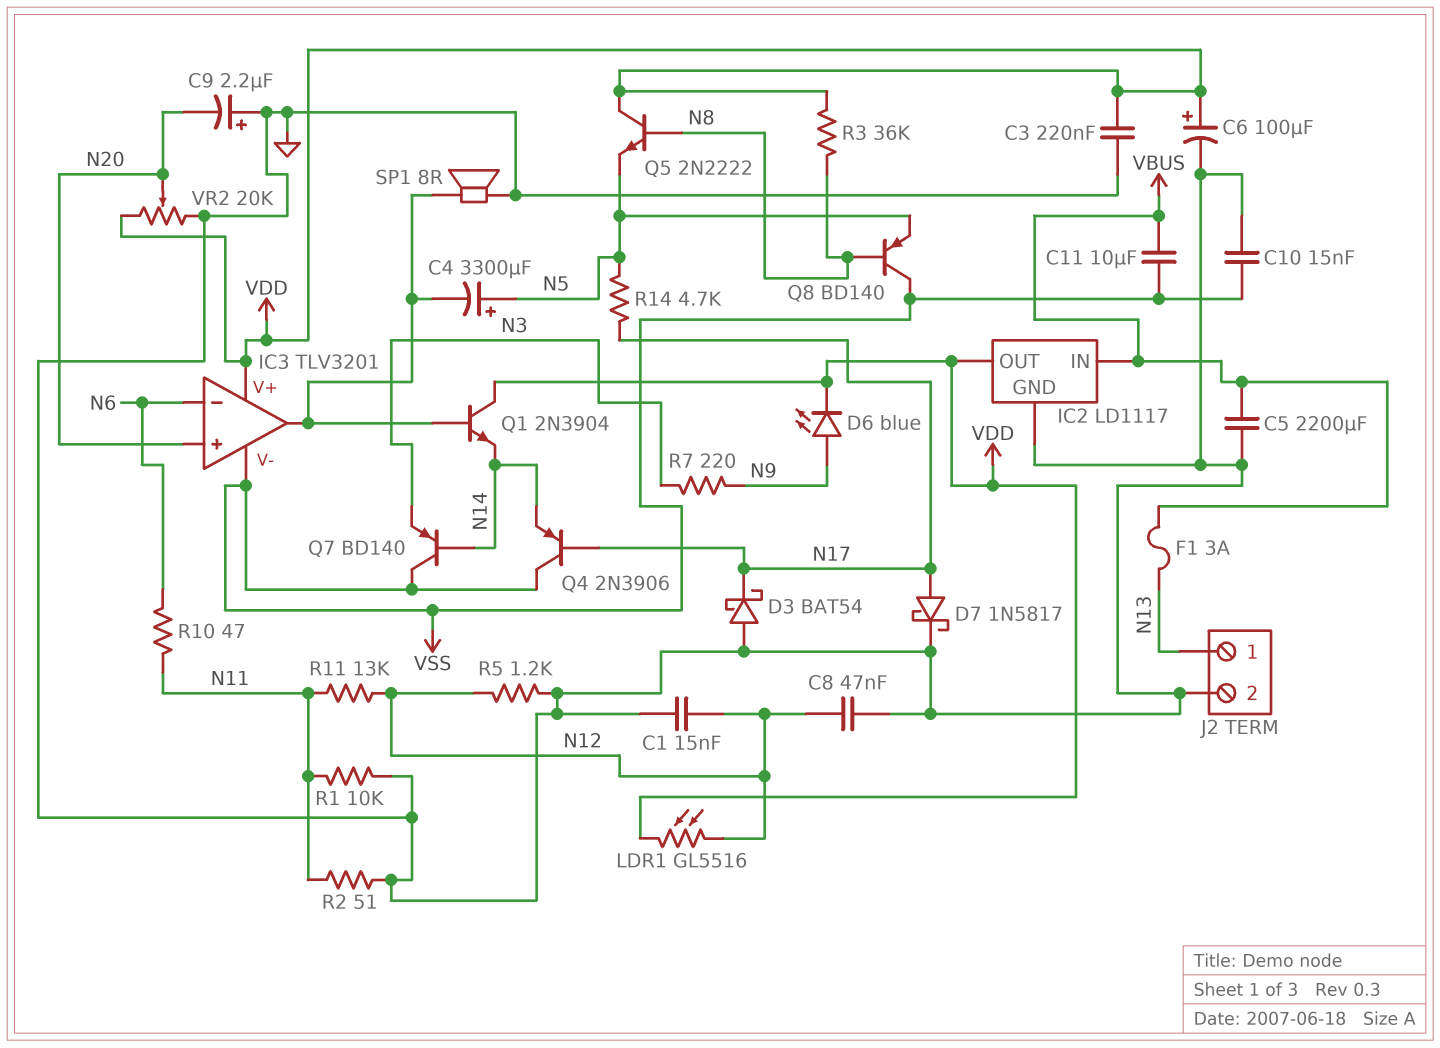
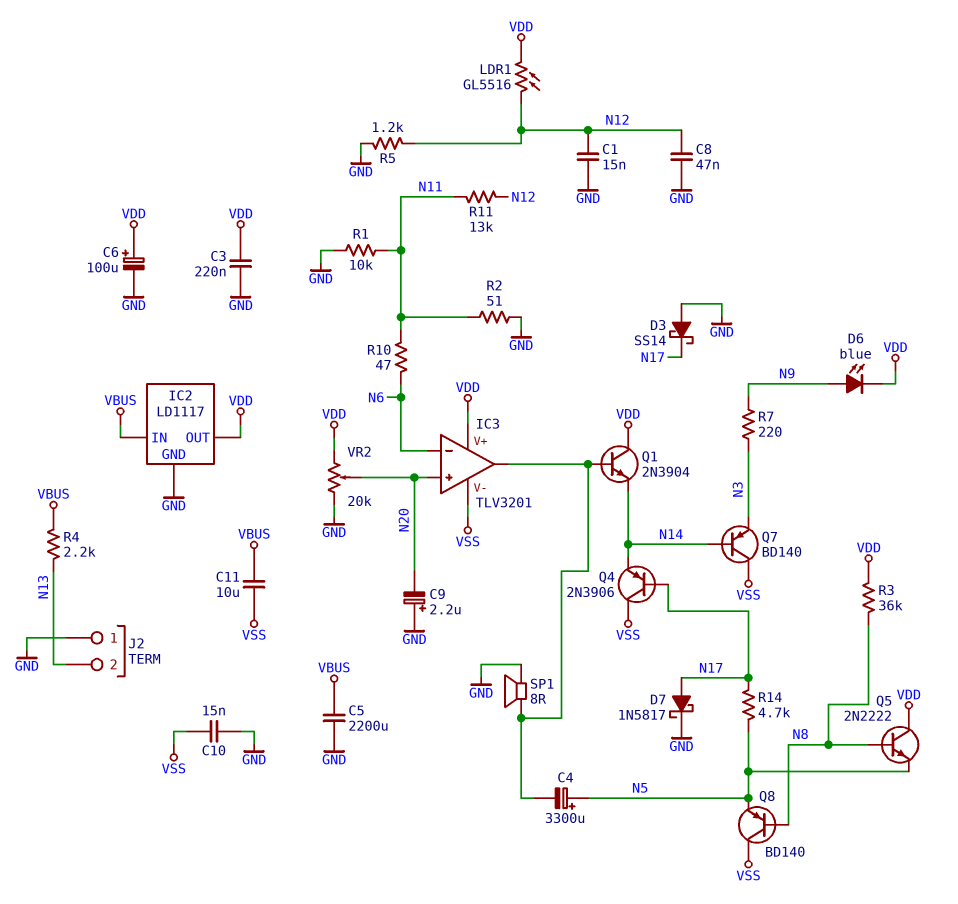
D3: schottky BAT54 (A GND, K N17) -> schottky SS14 (A GND, K N17)
F1: 3A (N13, VBUS) -> none
J2 pin 1: N13 -> GND
J2 pin 2: GND -> N13
R4: none -> 2.2k (N13, VBUS)

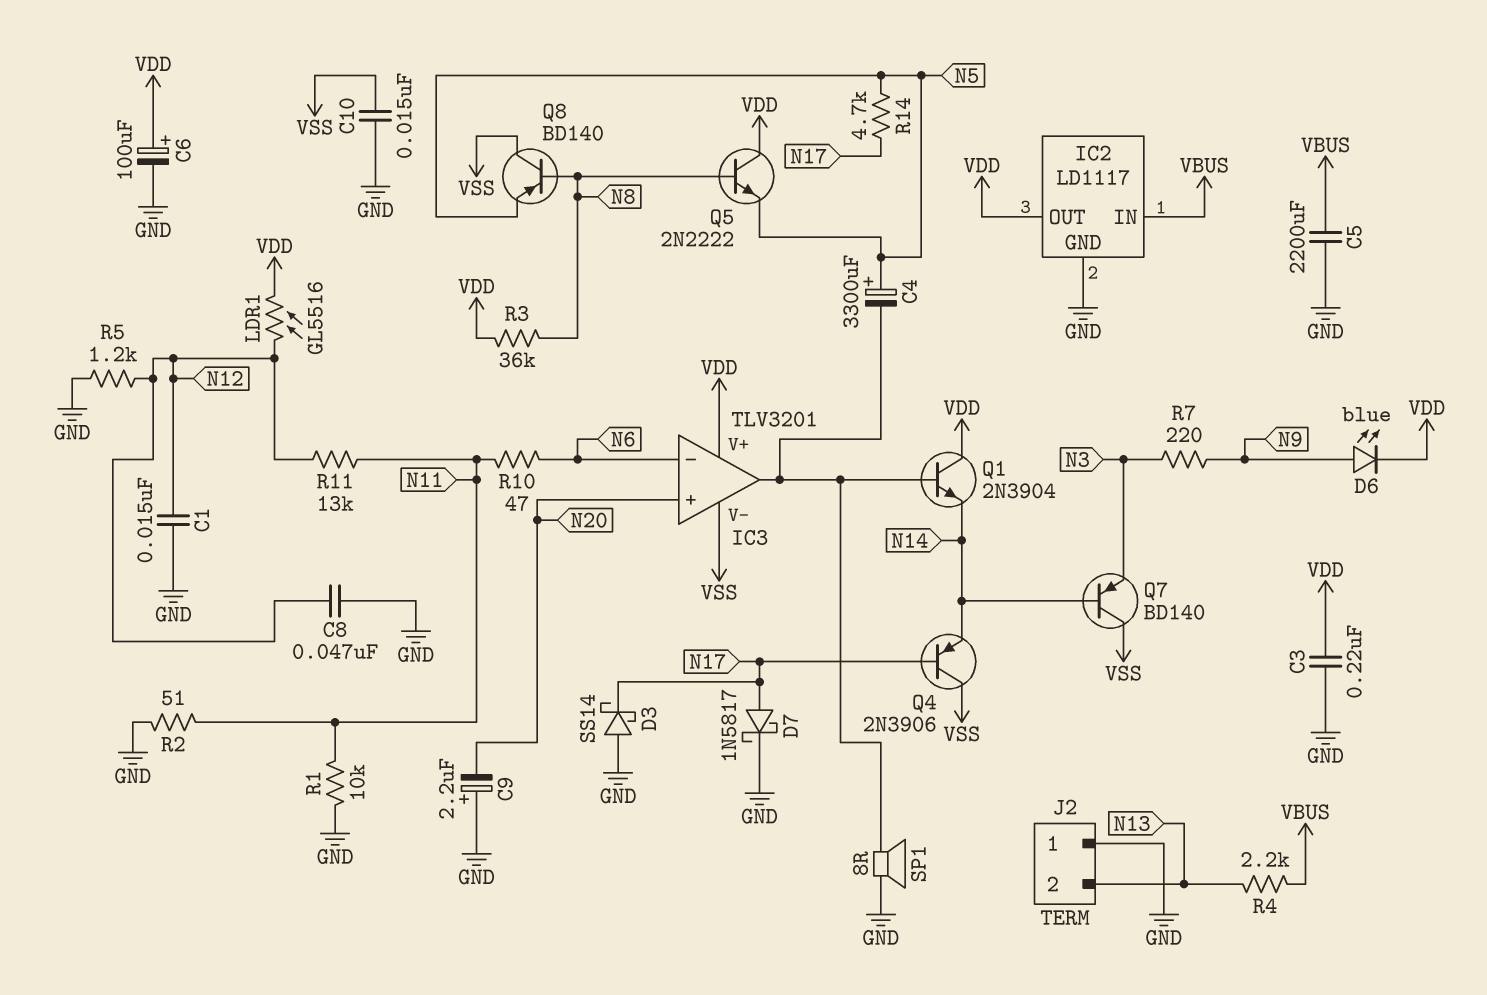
C11: 10uF (VBUS, VSS) -> none
VR2: 20k (GND, VDD, wiper N20) -> none

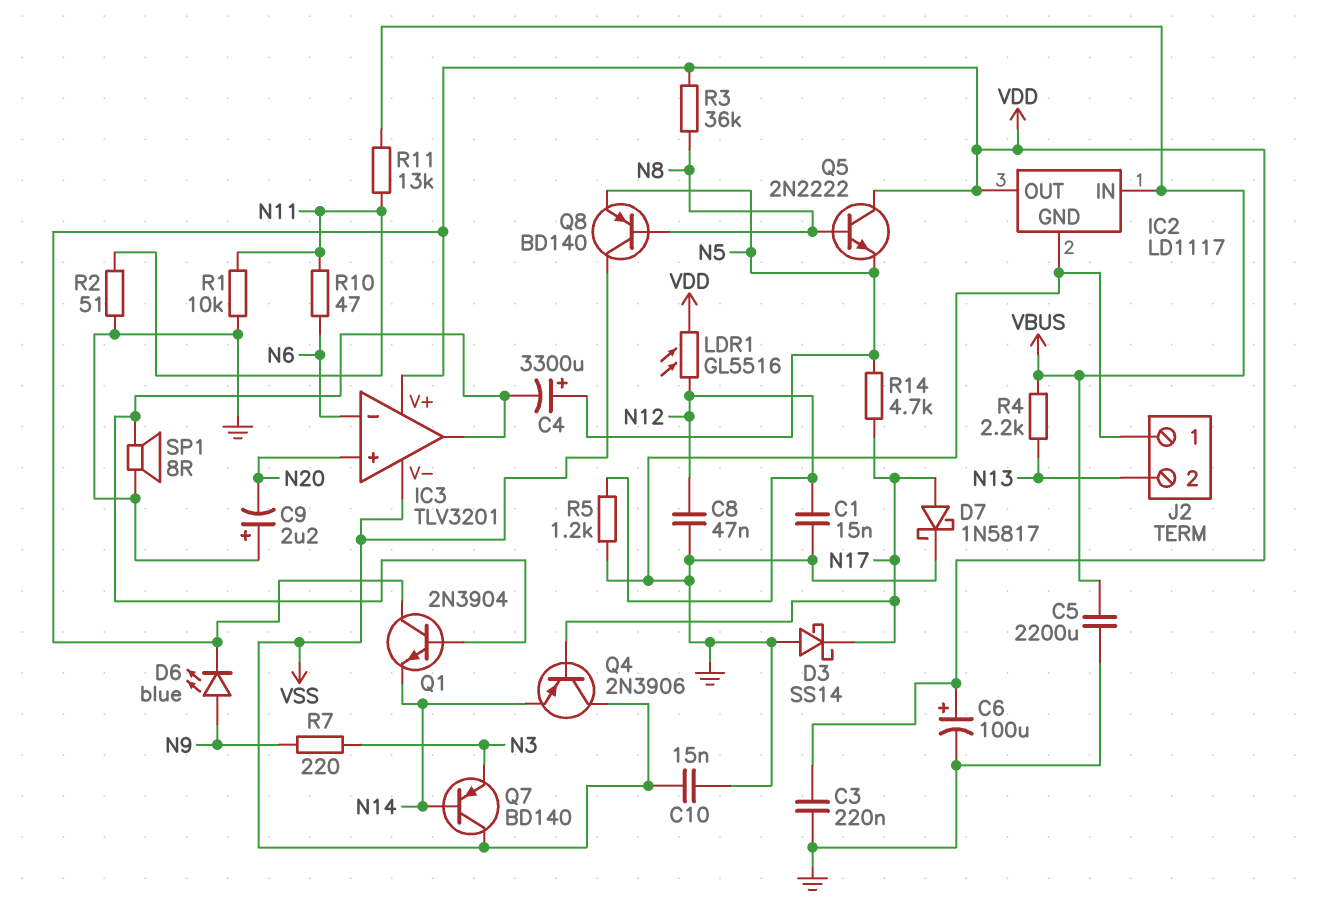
R11: 13k (N11, N12) -> 13k (N11, VBUS)

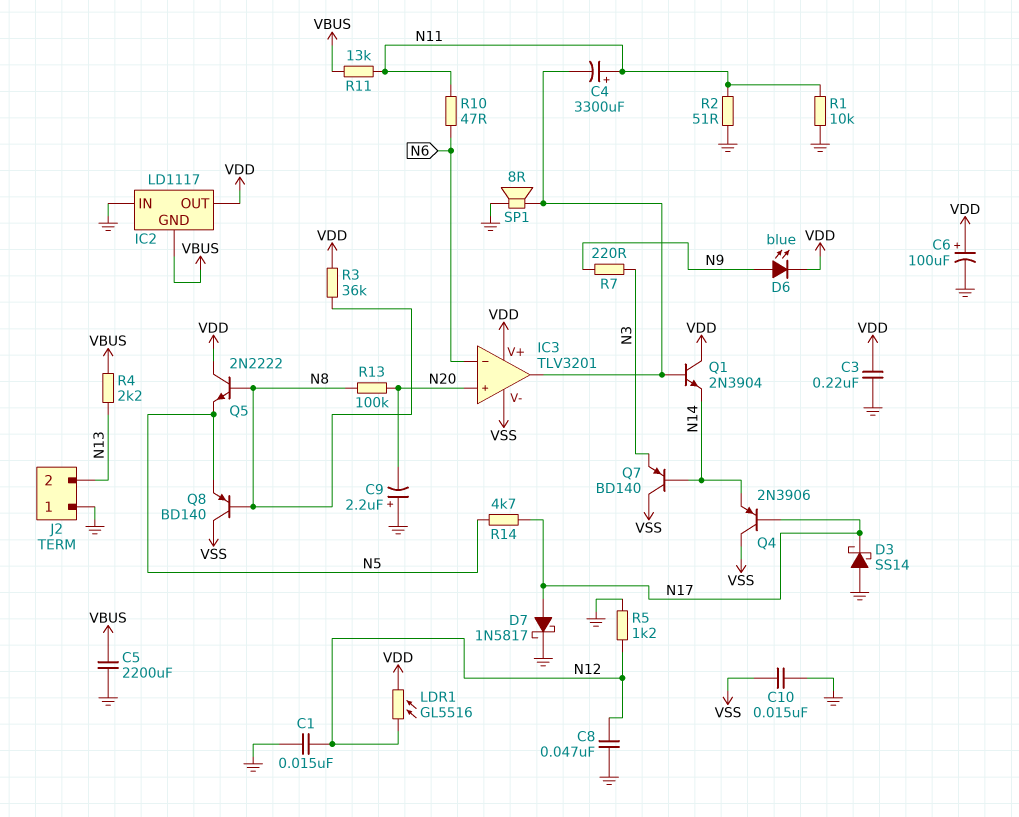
C4: 3300uF (plus N5, minus IC3/out) -> 3300uF (plus N11, minus IC3/out)
IC2 pin GND: GND -> VBUS
IC2 pin IN: VBUS -> GND
R13: none -> 100k (N8, N20)

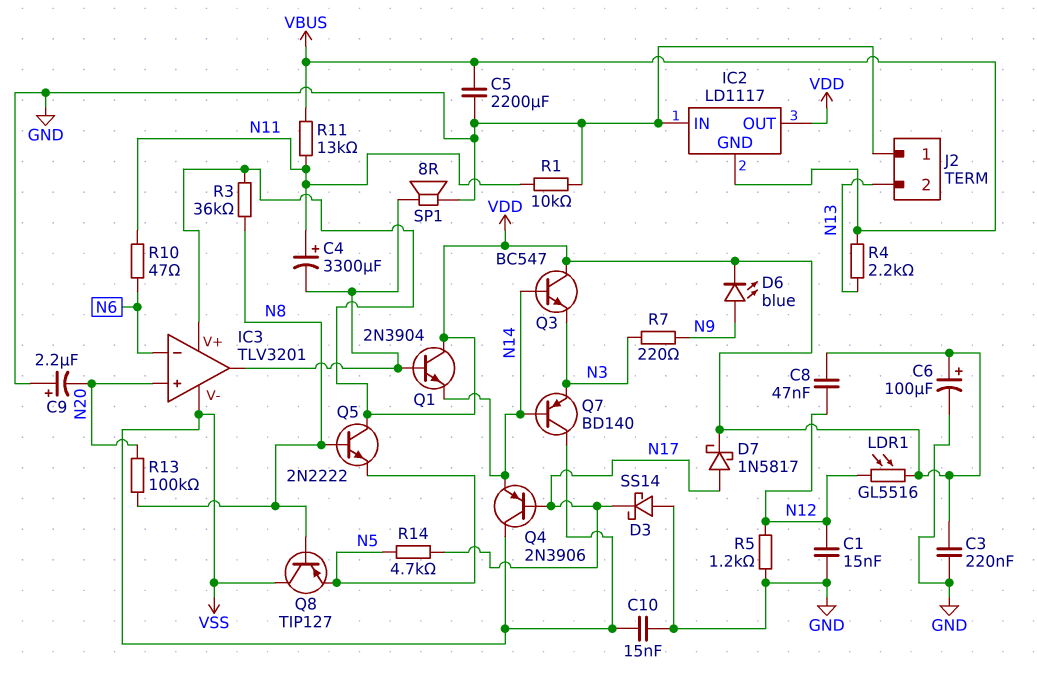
C8: 47nF (GND, N12) -> 47nF (N12, VDD)
D7: schottky 1N5817 (A N17, K GND) -> schottky 1N5817 (A N17, K VDD)
Q3: none -> NPN BC547 (B N14, C VDD, E N3)
Q8: PNP BD140 (B N8, C VSS, E N5) -> PNP TIP127 (B N8, C VSS, E N5)
R2: 51 (GND, N11) -> none

